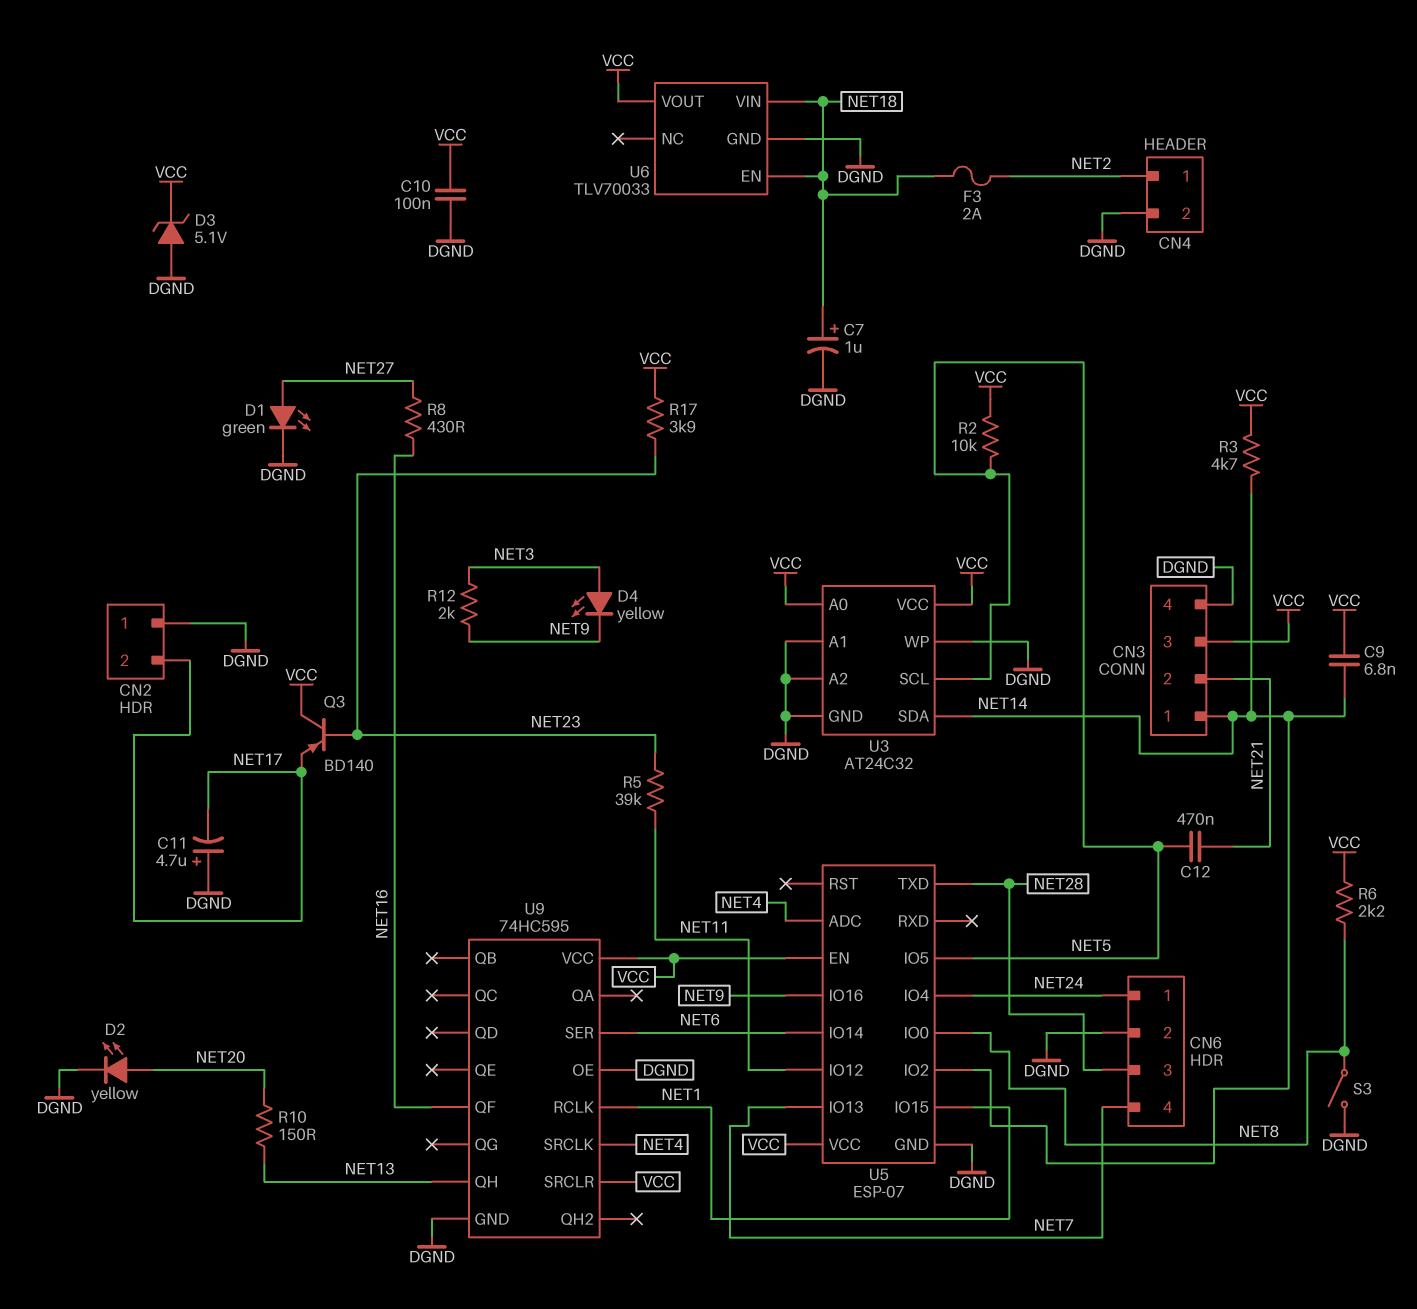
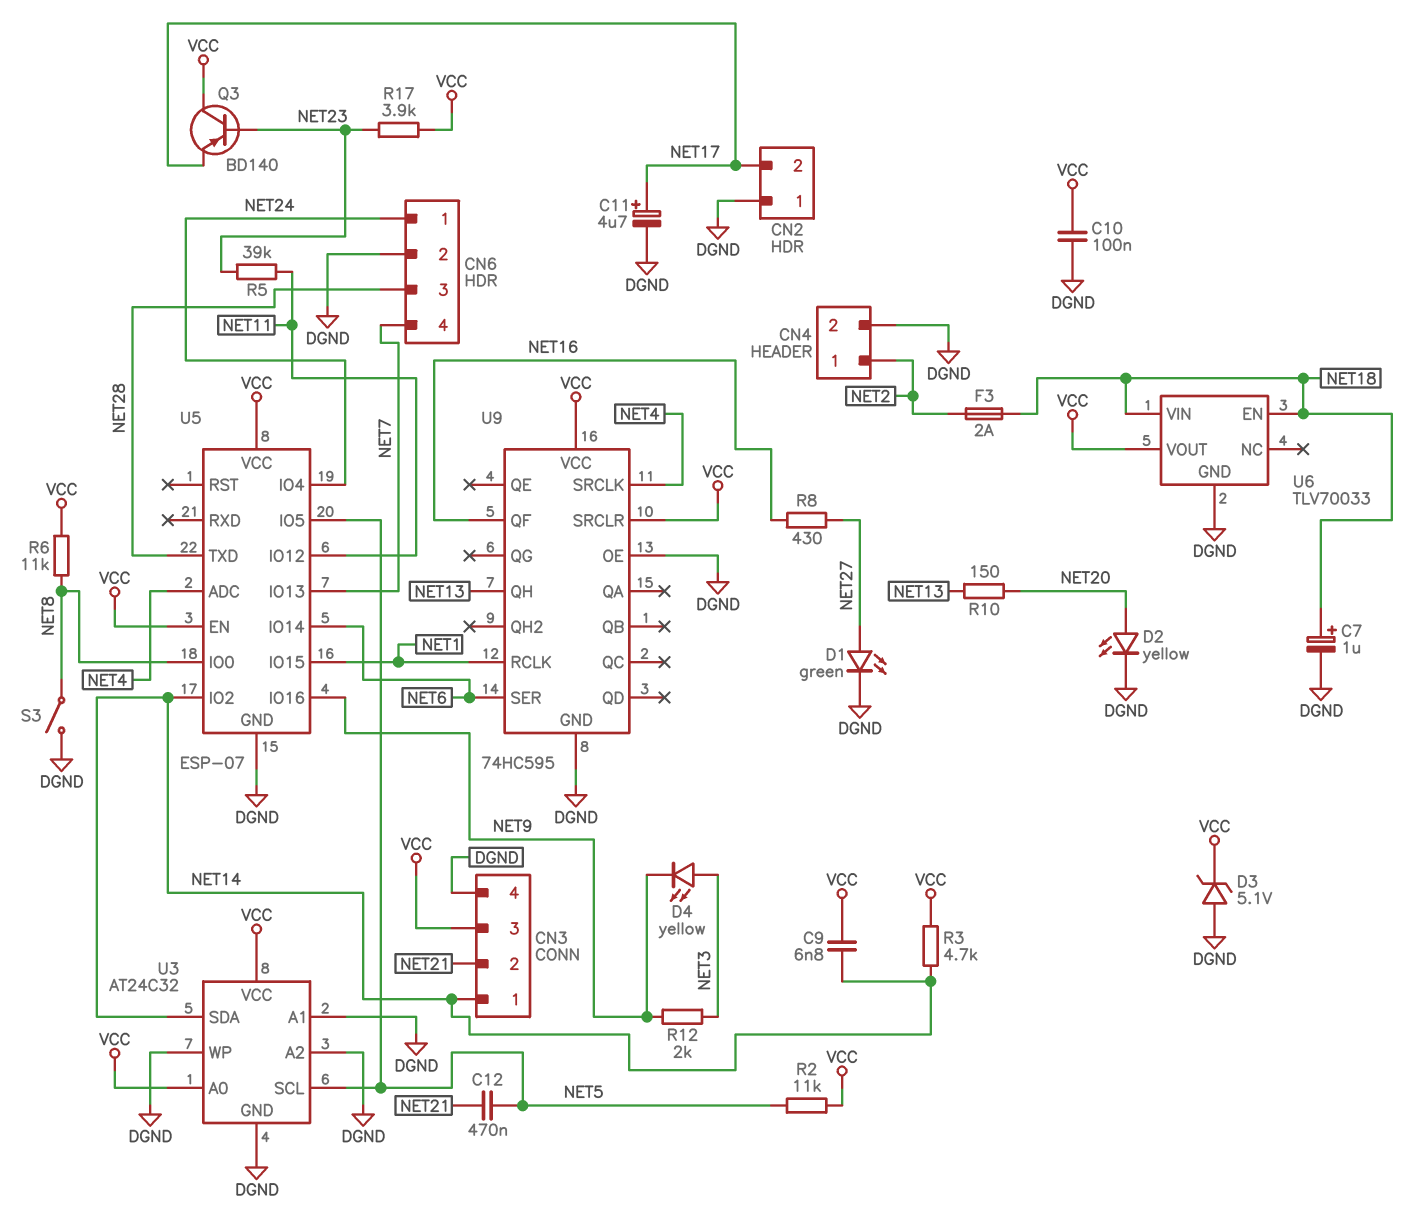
C11: 4.7uF (plus DGND, minus NET17) -> 4.7uF (plus NET17, minus DGND)
R2: 10k (NET5, VCC) -> 11k (NET5, VCC)
R6: 2.2k (NET8, VCC) -> 11k (NET8, VCC)

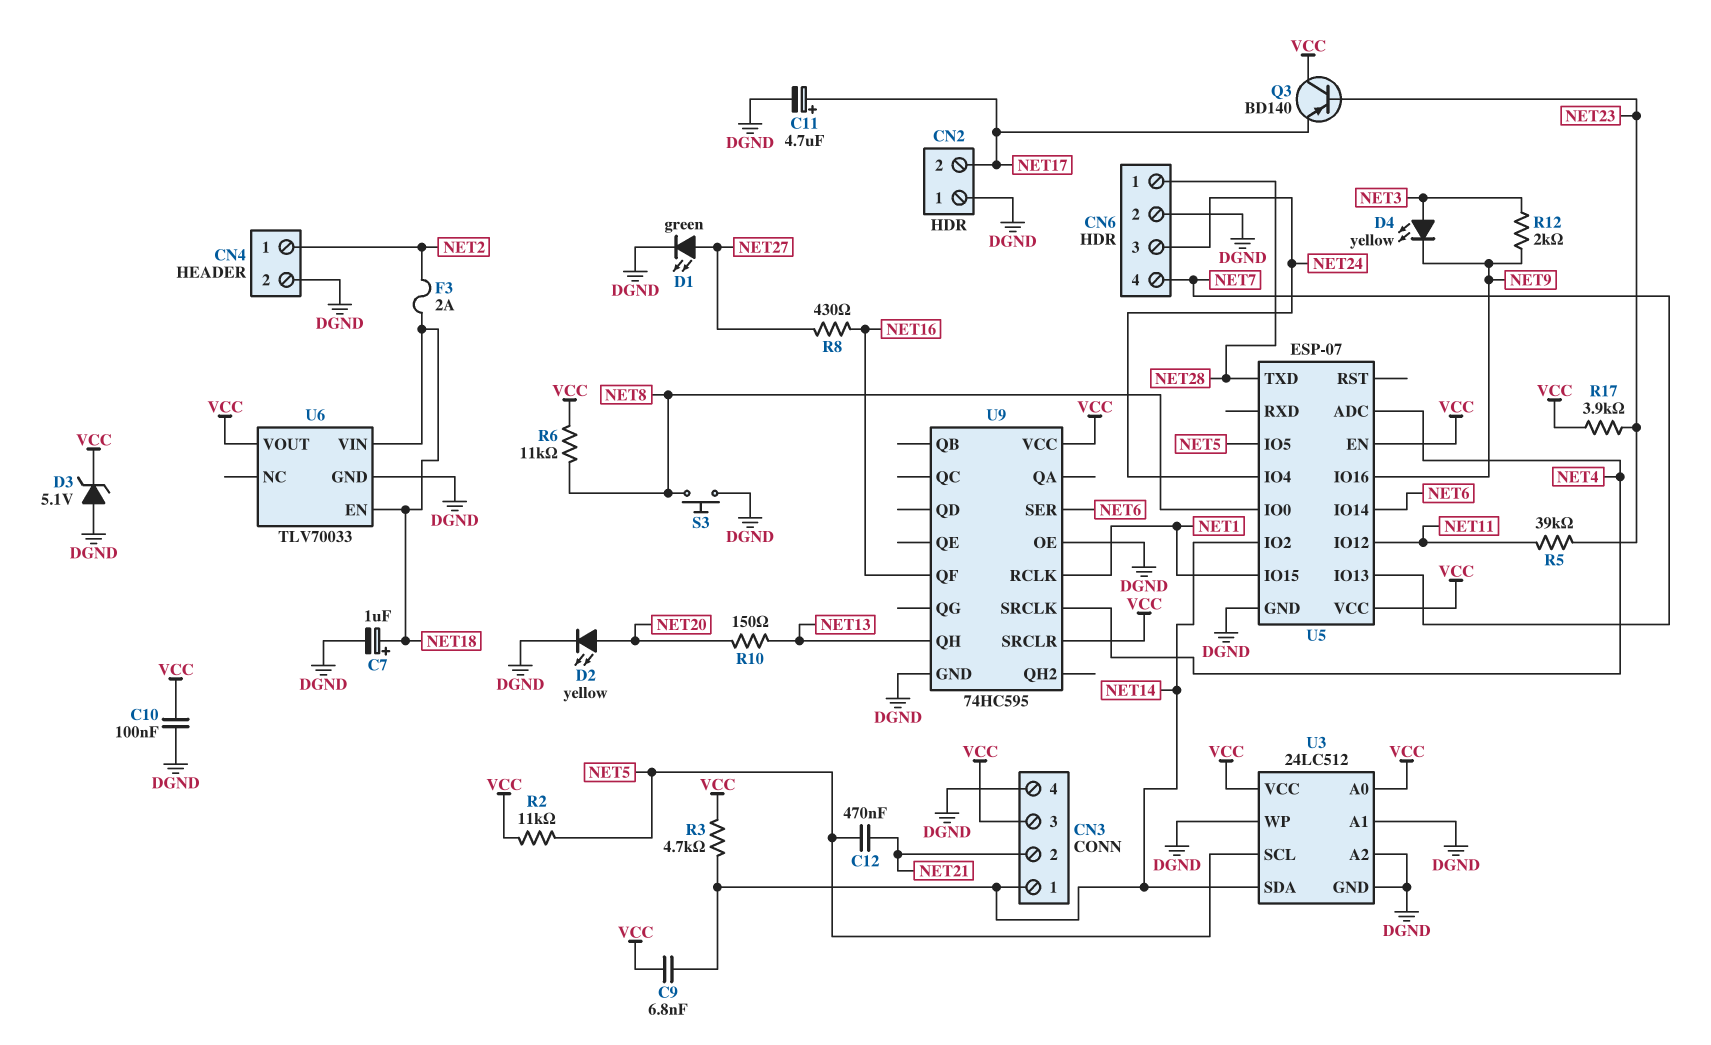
CN6 pin 1: NET24 -> NET28
CN6 pin 3: NET28 -> NET24
S3: switch (DGND, NET8) -> button (DGND, NET8)
U3: AT24C32 -> 24LC512

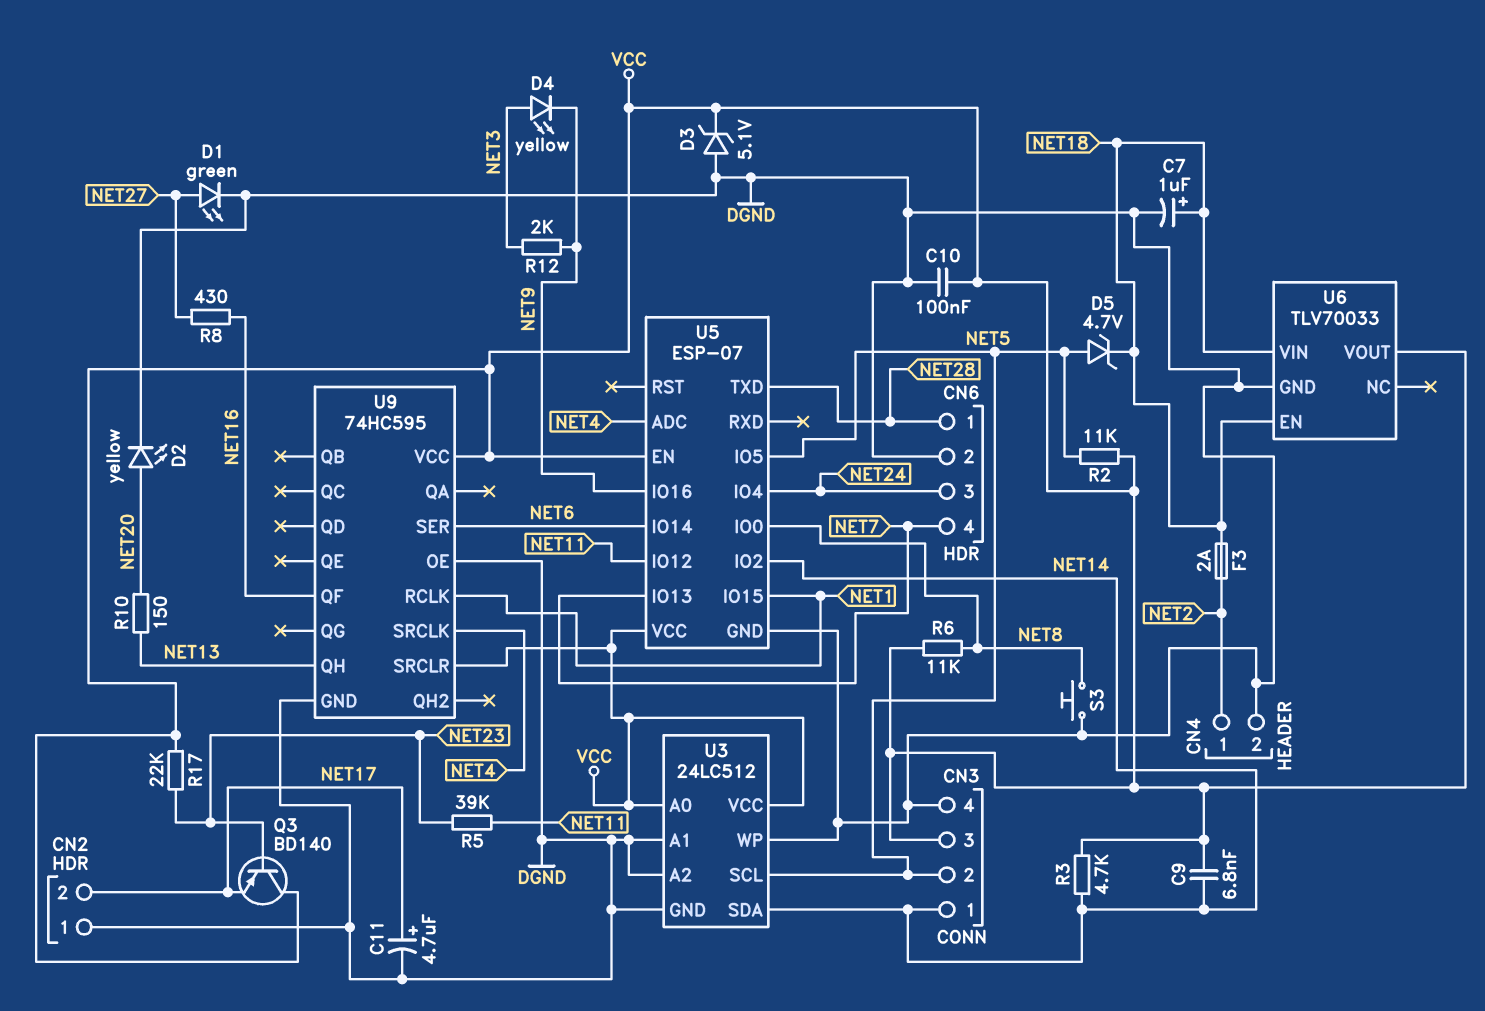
C12: 470nF (NET5, NET21) -> none
CN3 pin 2: NET21 -> NET5
D5: none -> zener 4.7V (A NET5, K NET18)
R17: 3.9k (NET23, VCC) -> 22k (NET23, VCC)

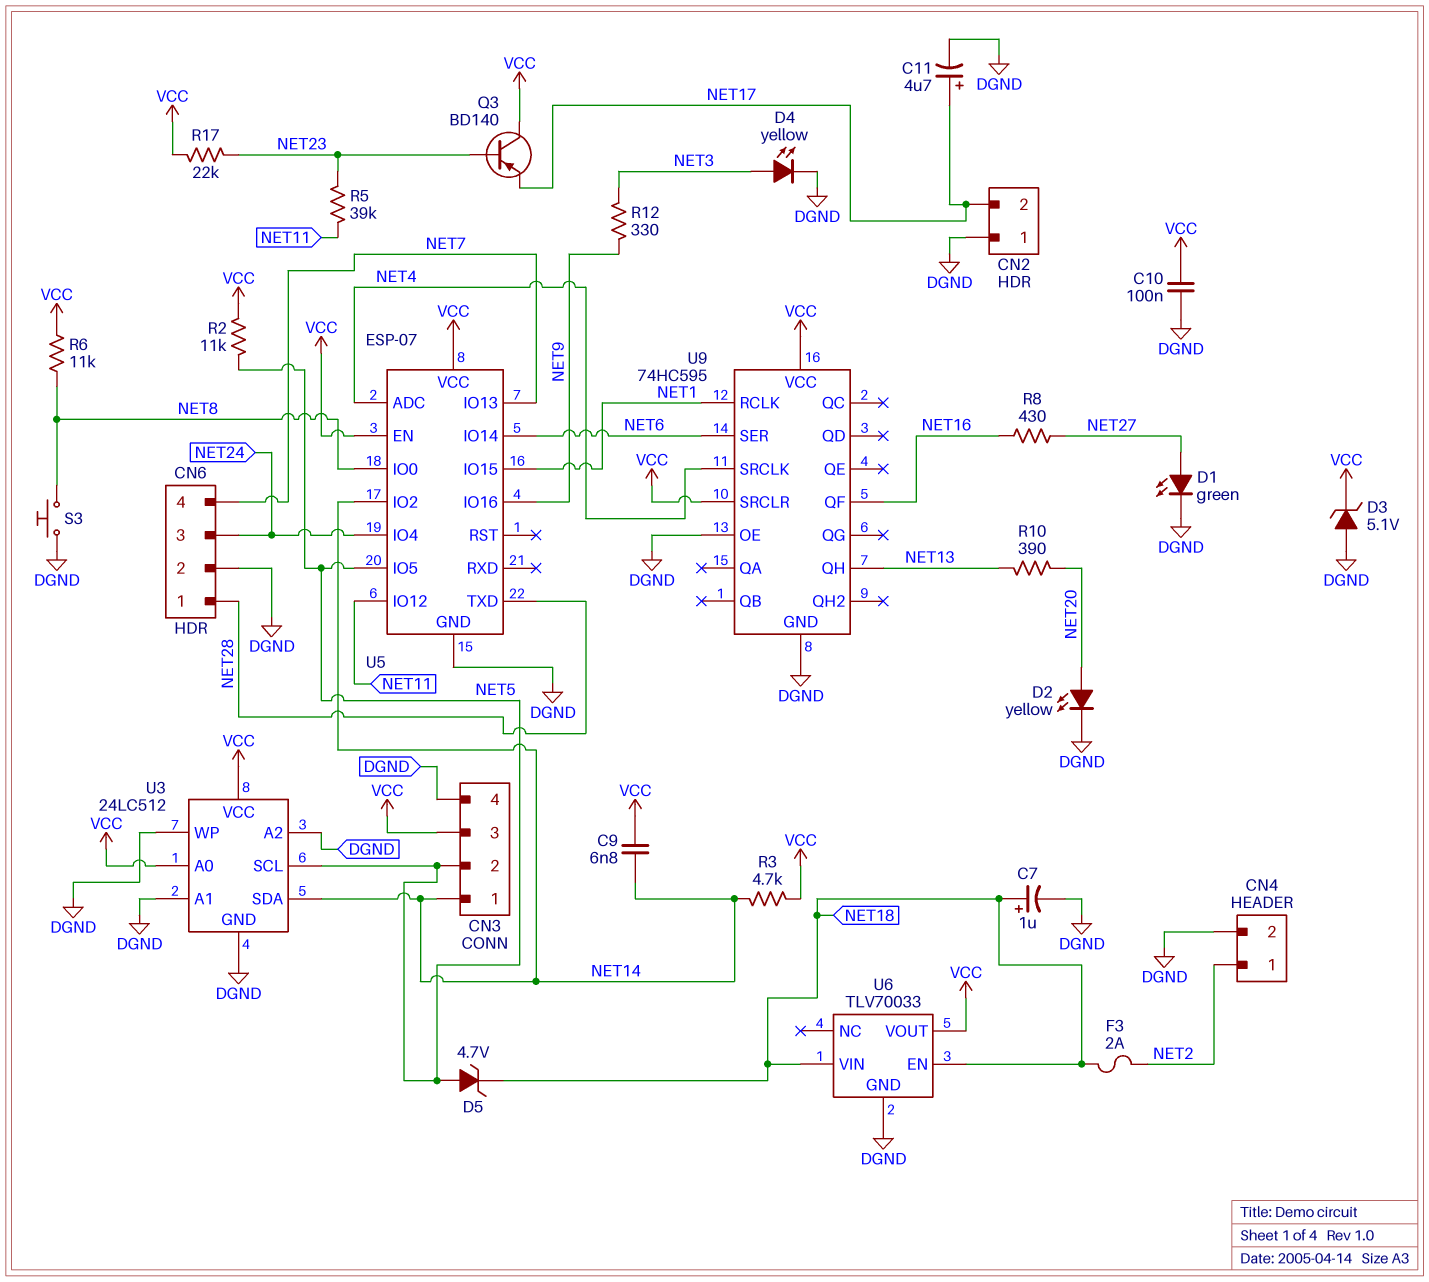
D4: LED yellow (A NET3, K NET9) -> LED yellow (A NET3, K DGND)
R10: 150 (NET13, NET20) -> 390 (NET13, NET20)
R12: 2k (NET3, NET9) -> 330 (NET3, NET9)

